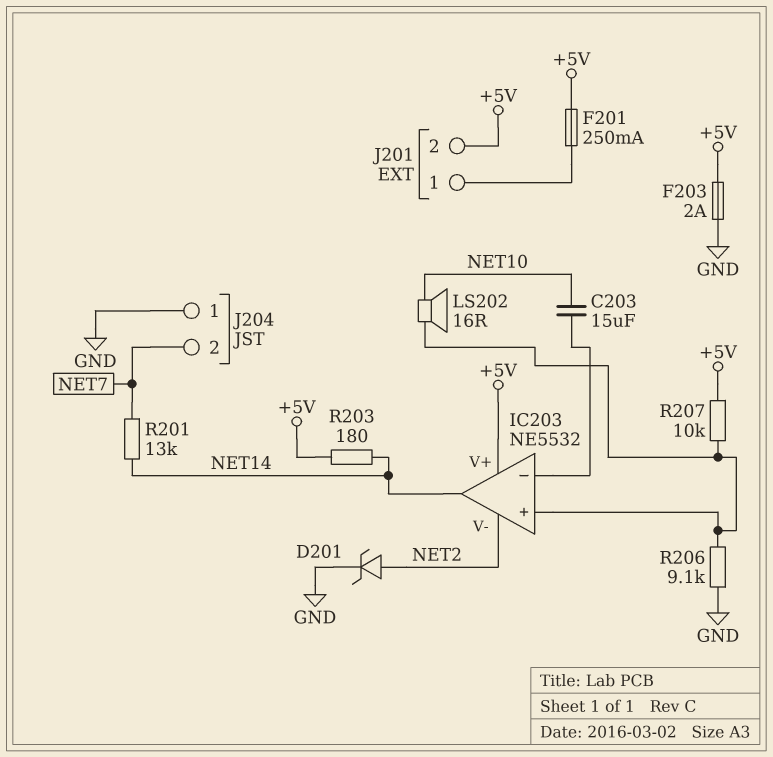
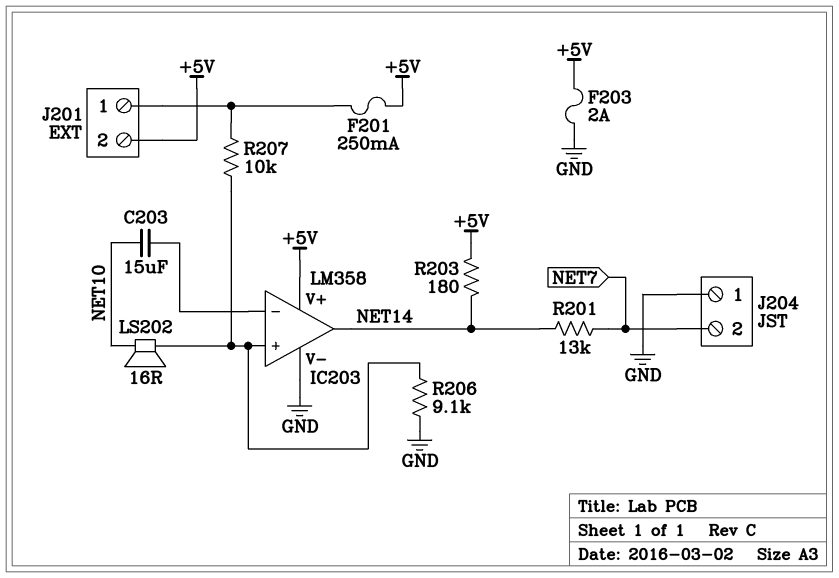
D201: zener (A NET2, K GND) -> none
IC203: NE5532 -> LM358
IC203 pin V-: NET2 -> GND
R207: 10k (+5V, IC203/in+) -> 10k (IC203/in+, J201/1)

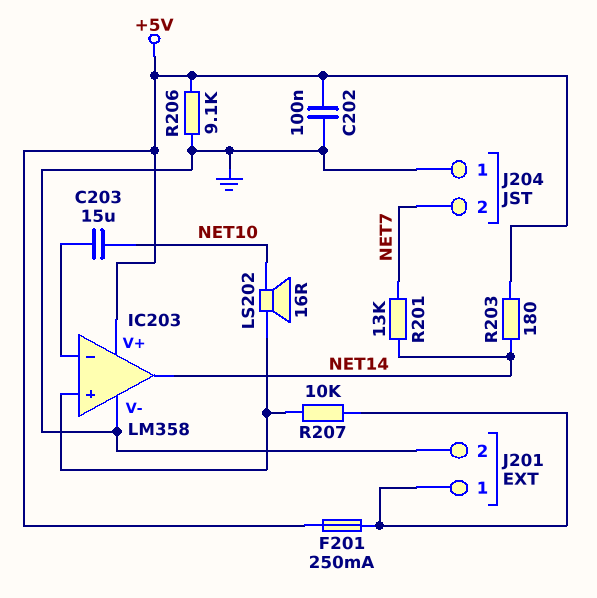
C202: none -> 100nF (+5V, GND)
F203: 2A (+5V, GND) -> none
J201 pin 2: +5V -> GND
R206: 9.1k (GND, IC203/in+) -> 9.1k (+5V, GND)

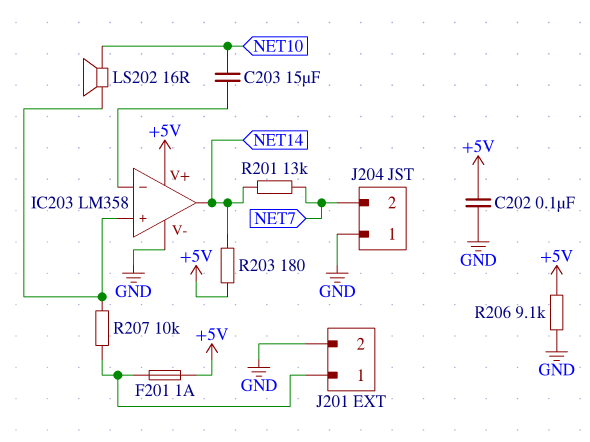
F201: 250mA (+5V, J201/1) -> 1A (+5V, J201/1)

